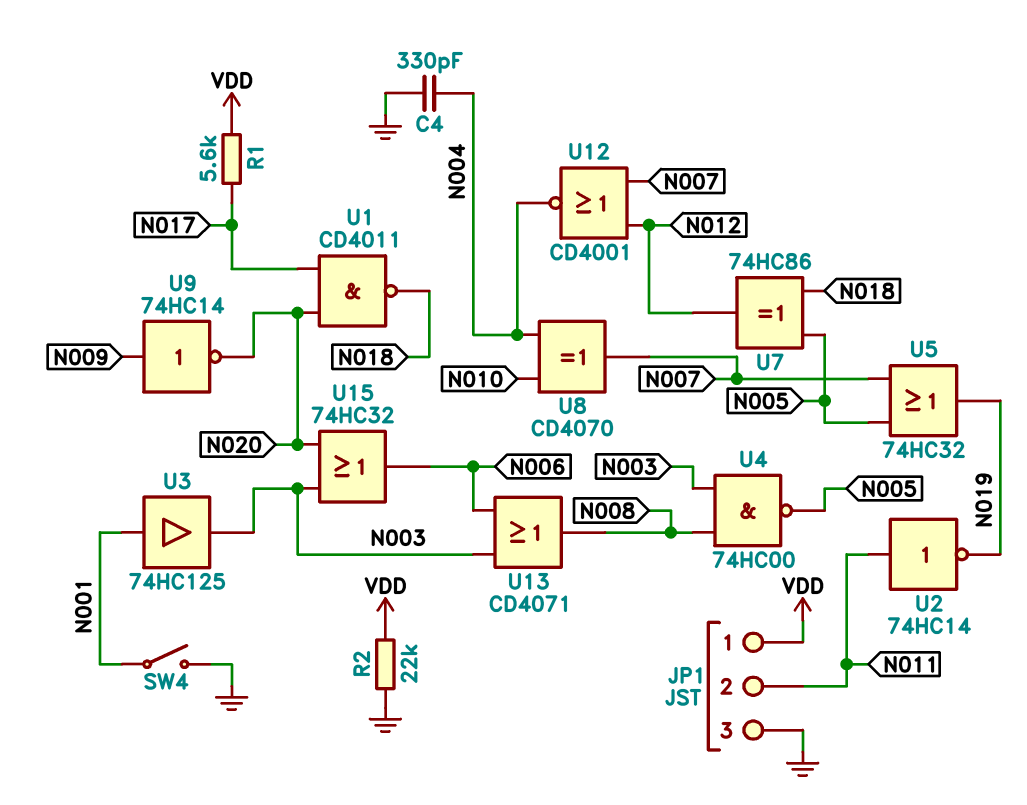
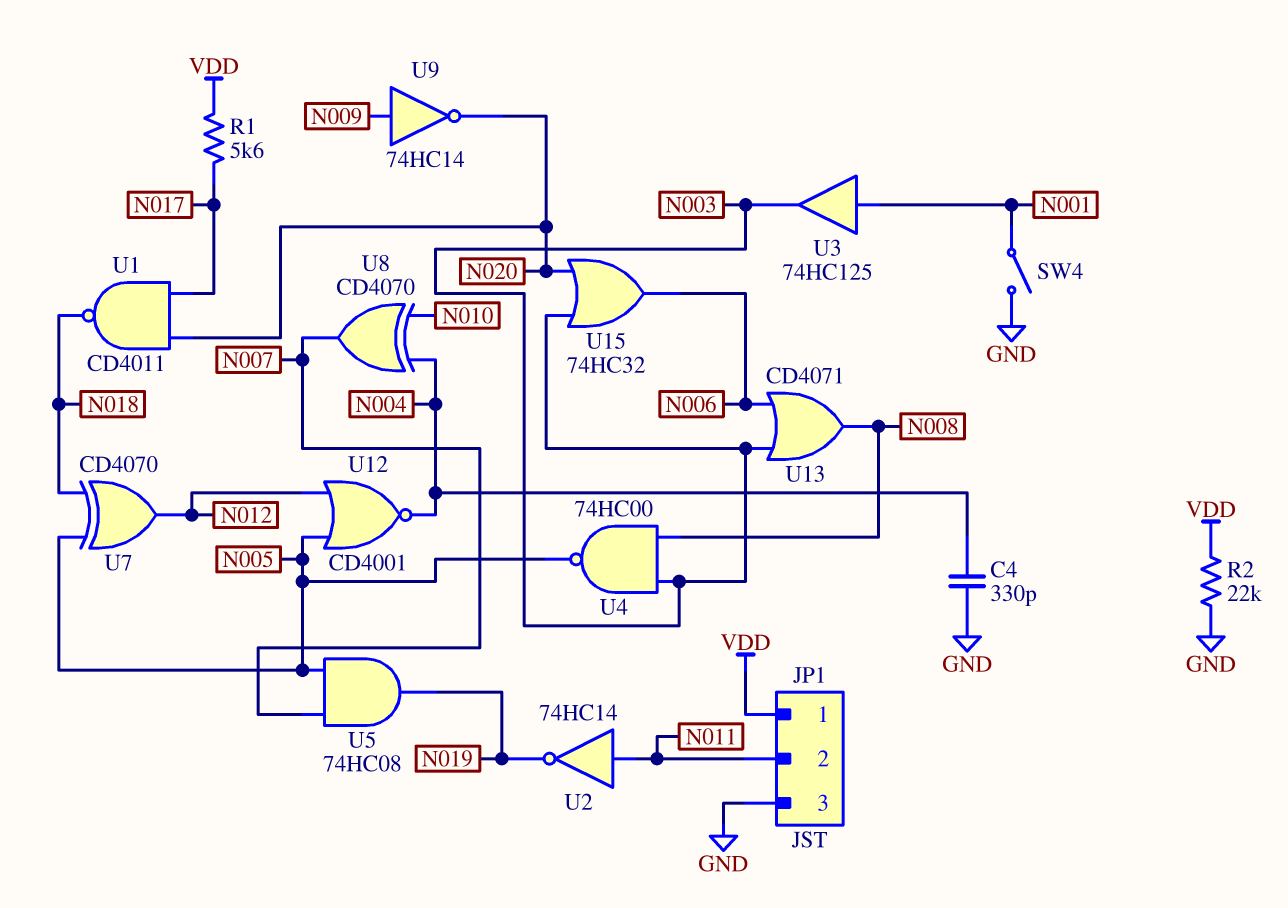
U5: OR 74HC32 (in N005, in N007, out N019) -> AND 74HC08 (in N005, in N007, out N019)
U7: XOR 74HC86 (in N005, in N018, out N012) -> XOR CD4070 (in N005, in N018, out N012)
U12: NOR CD4001 (in N007, in N012, out N004) -> NOR CD4001 (in N005, in N012, out N004)

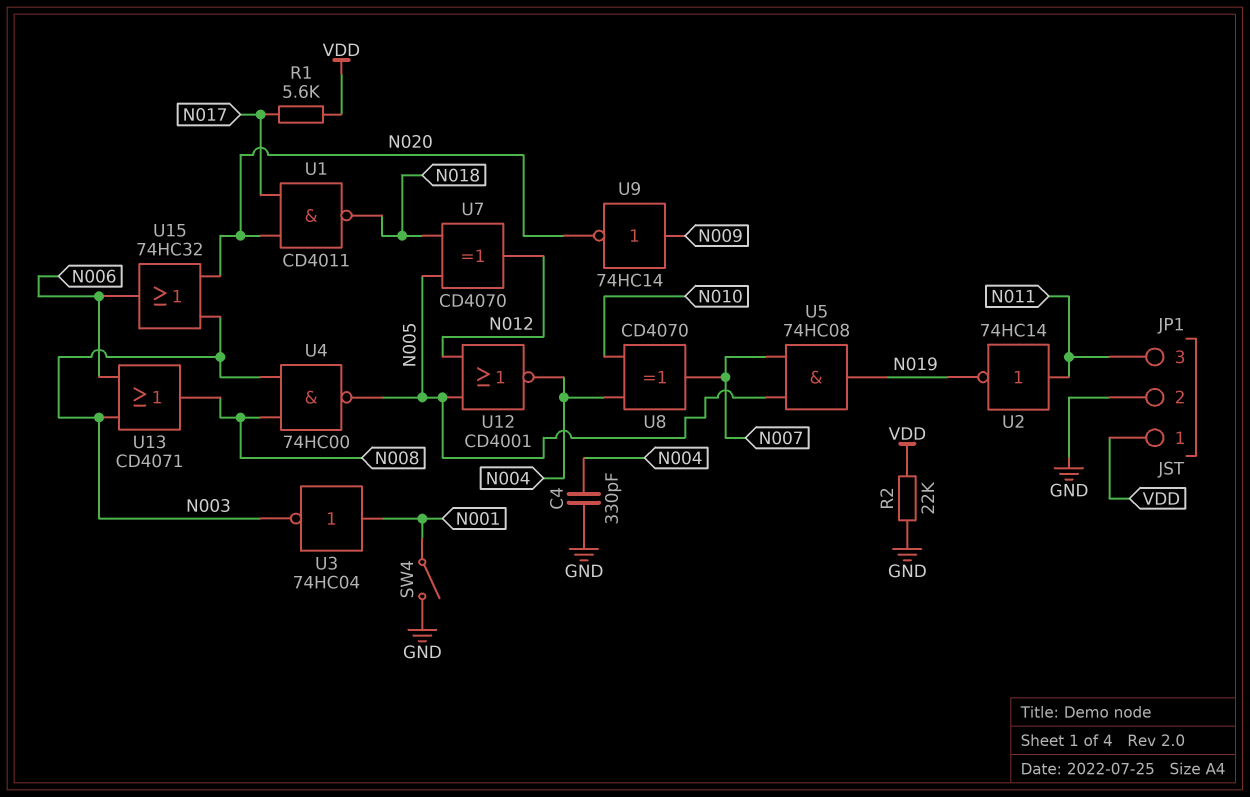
JP1 pin 2: N011 -> GND
JP1 pin 3: GND -> N011
U3: buffer 74HC125 (in N001, out N003) -> NOT 74HC04 (in N001, out N003)

